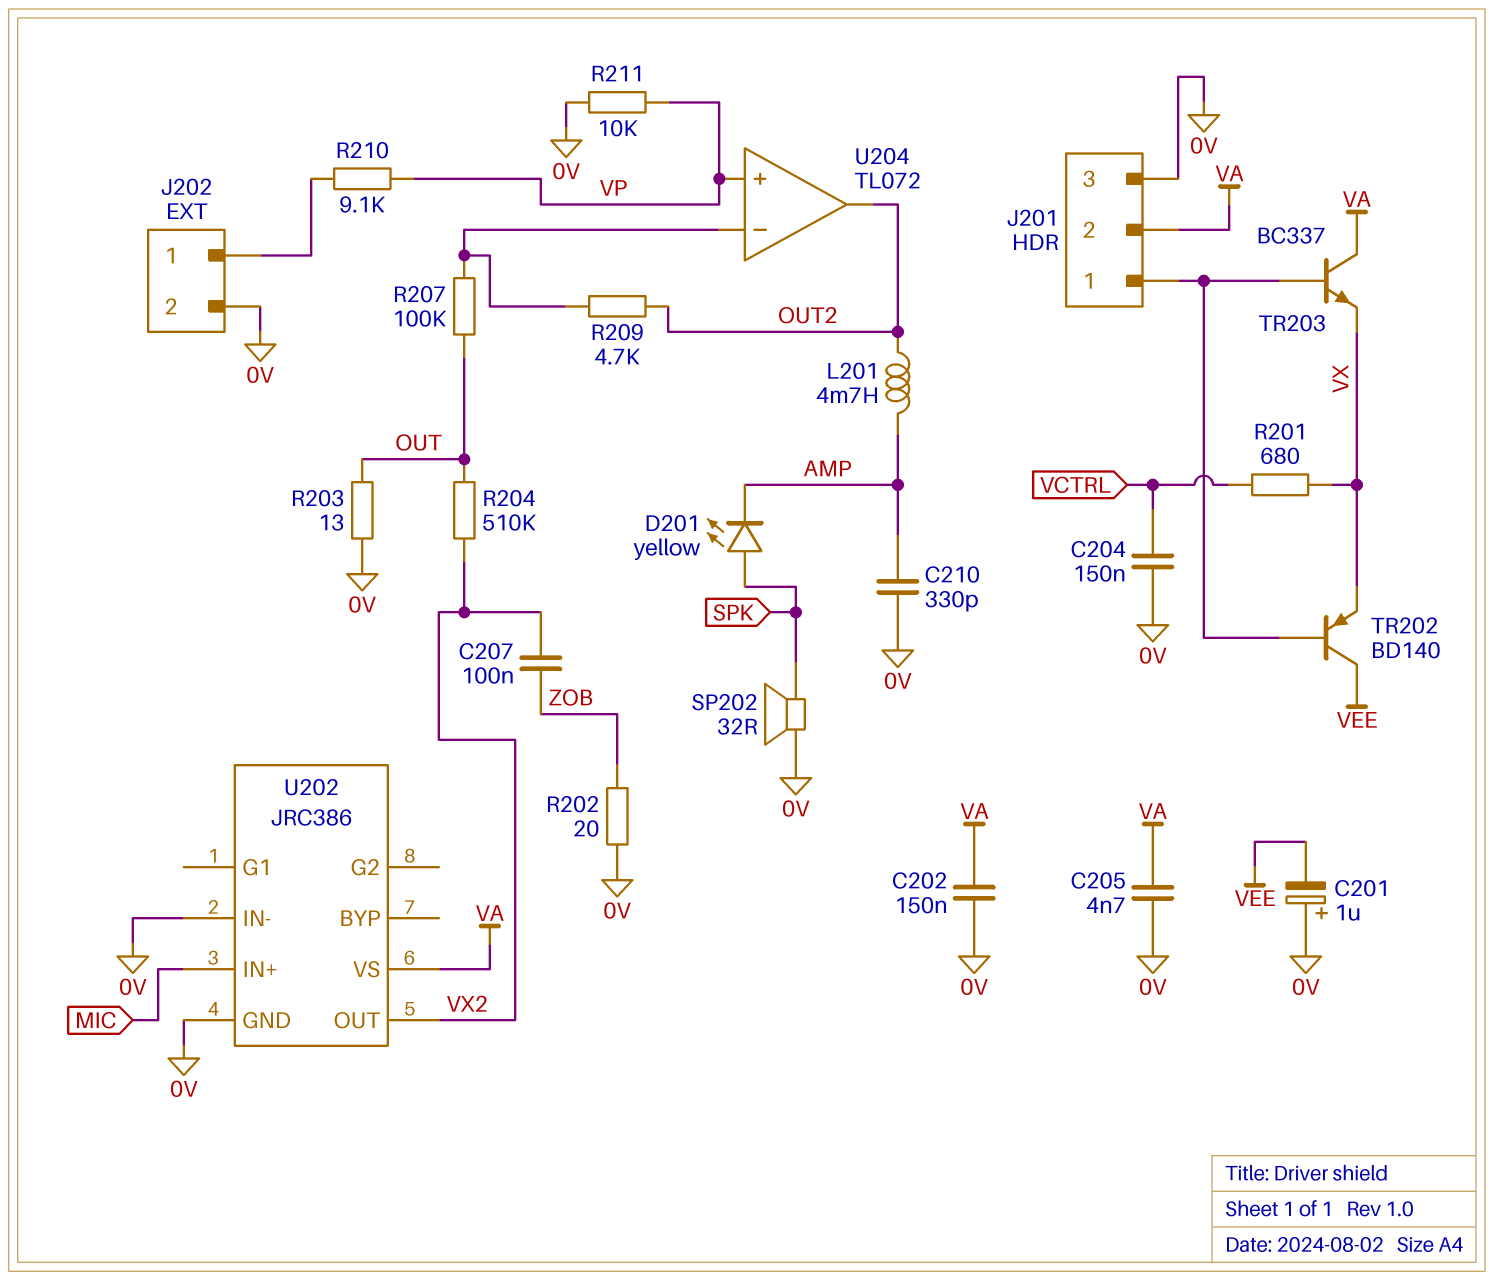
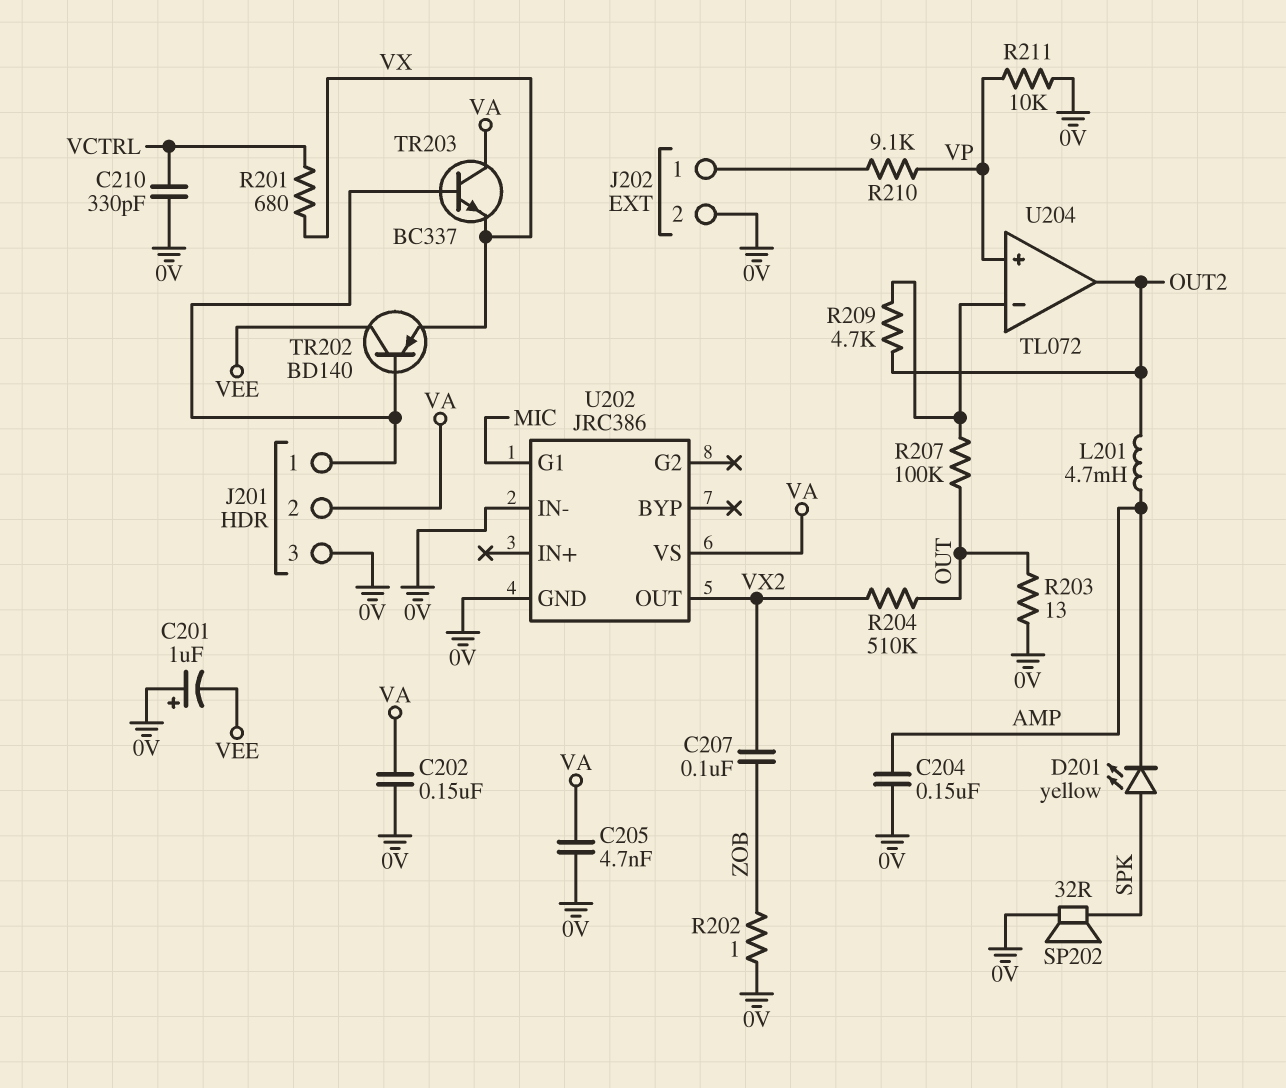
C204: 150nF (0V, VCTRL) -> 150nF (0V, AMP)
C210: 330pF (0V, AMP) -> 330pF (0V, VCTRL)
R202: 20 (0V, ZOB) -> 1 (0V, ZOB)
U202 pin G1: none -> MIC
U202 pin IN+: MIC -> none

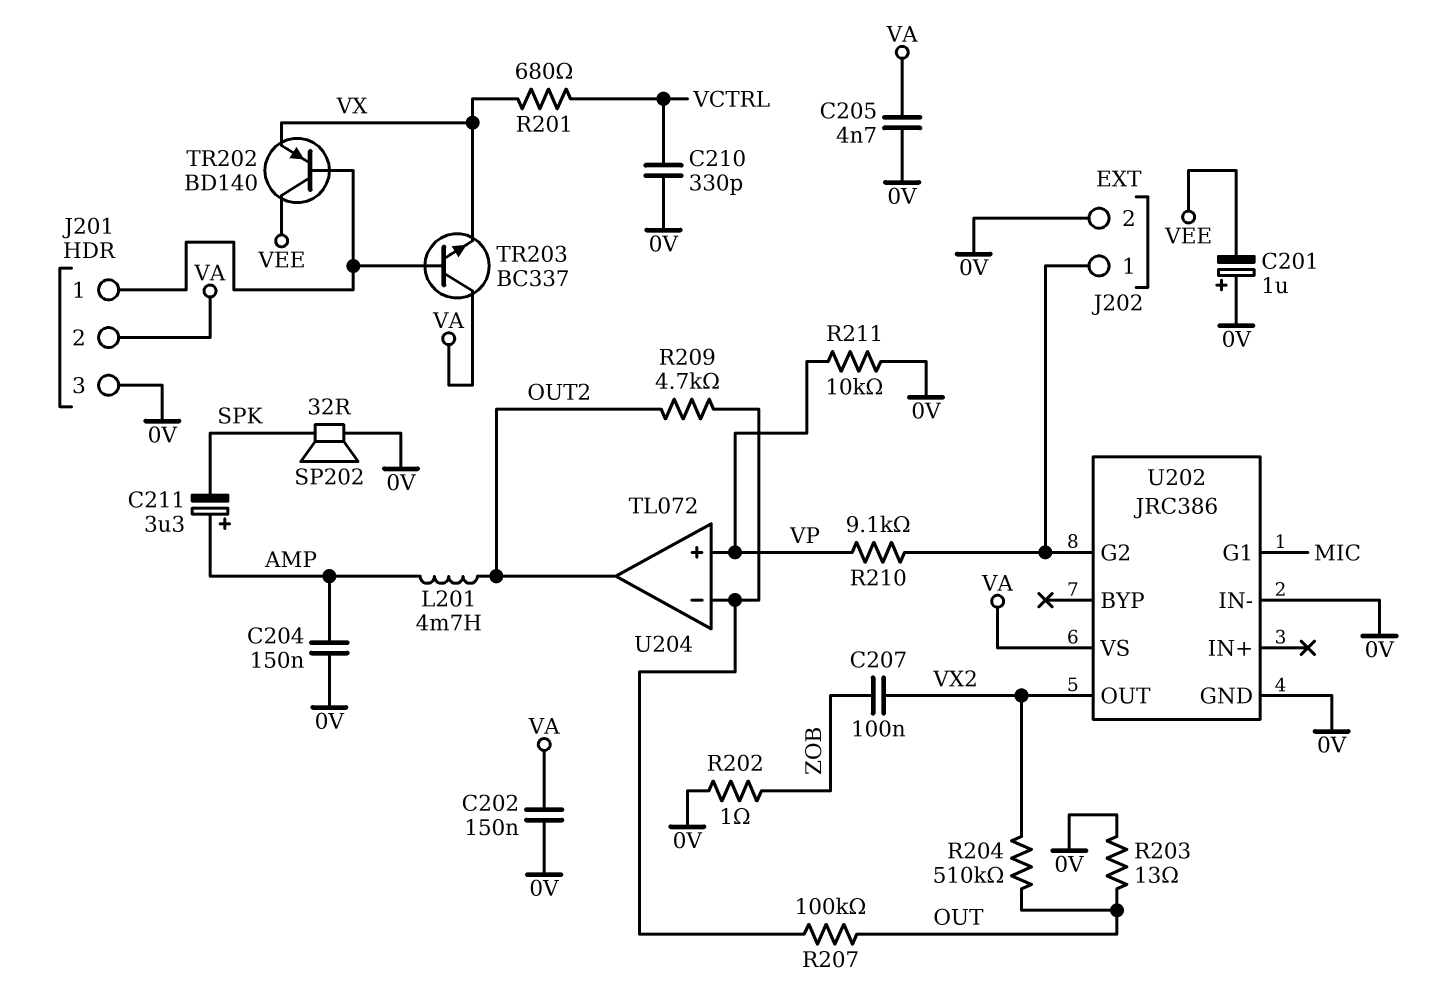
C211: none -> 3.3uF (plus AMP, minus SPK)
D201: LED yellow (A SPK, K AMP) -> none
U202 pin G2: none -> J202/1

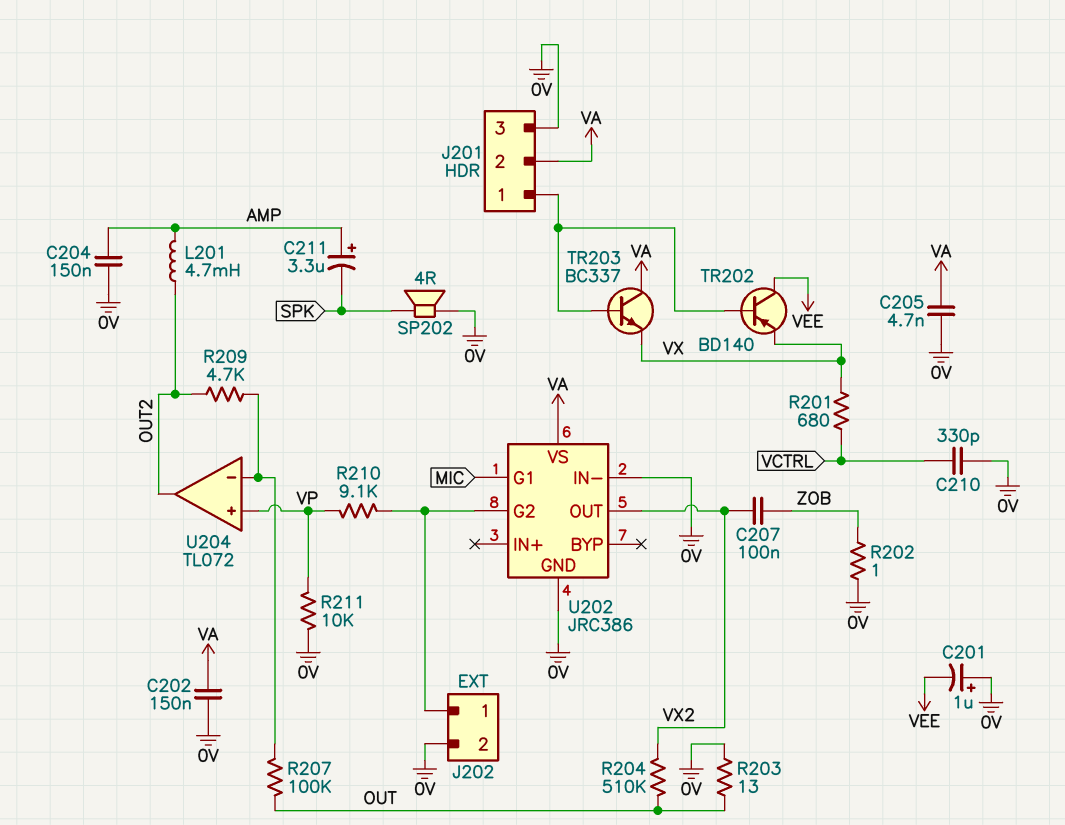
SP202: speaker 32R (0V, SPK) -> speaker 4R (0V, SPK)

